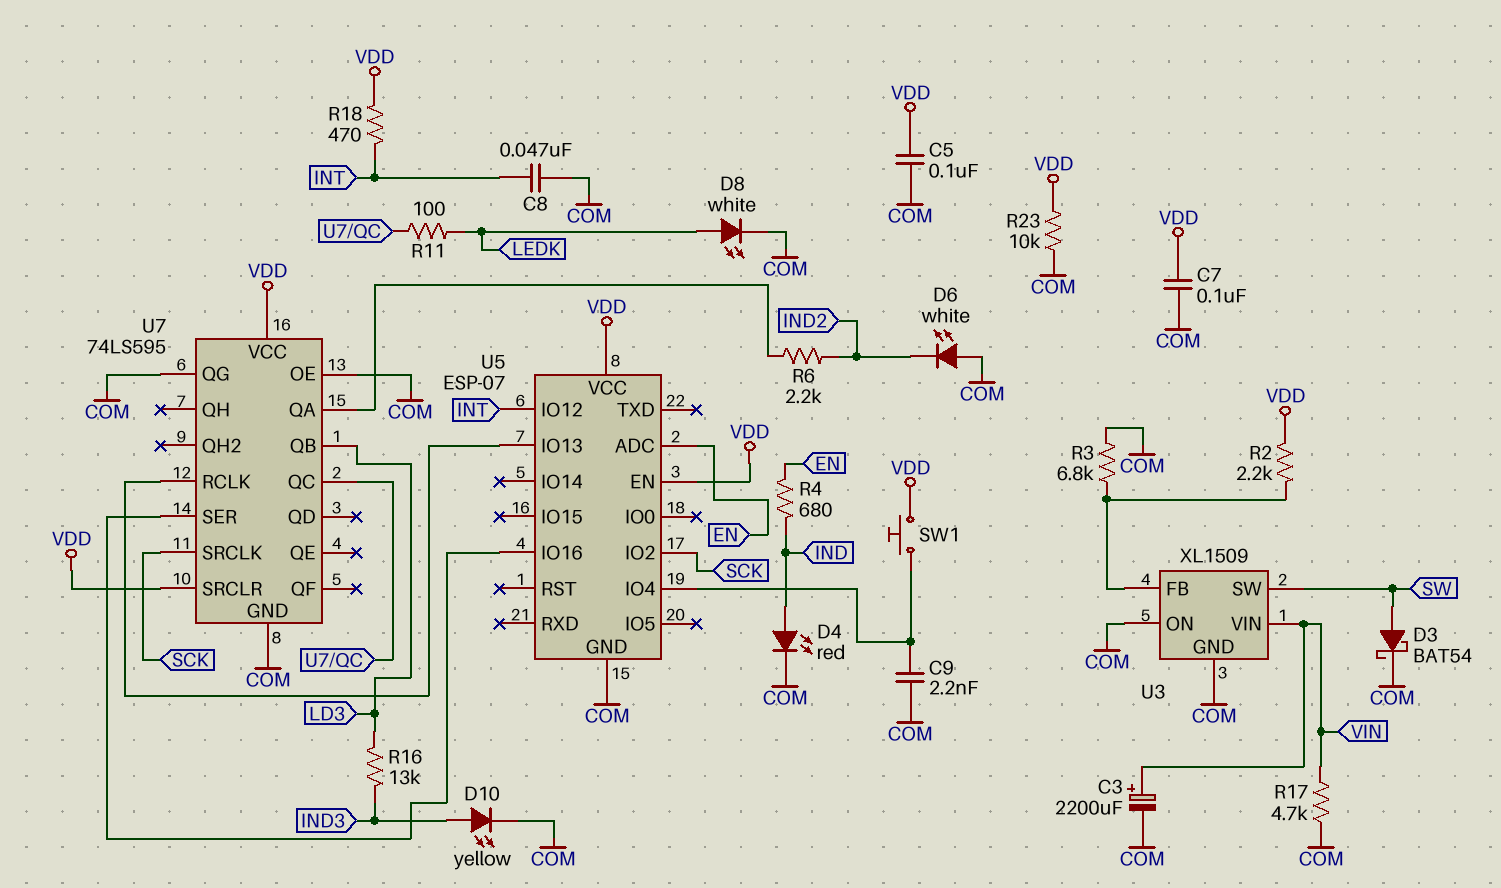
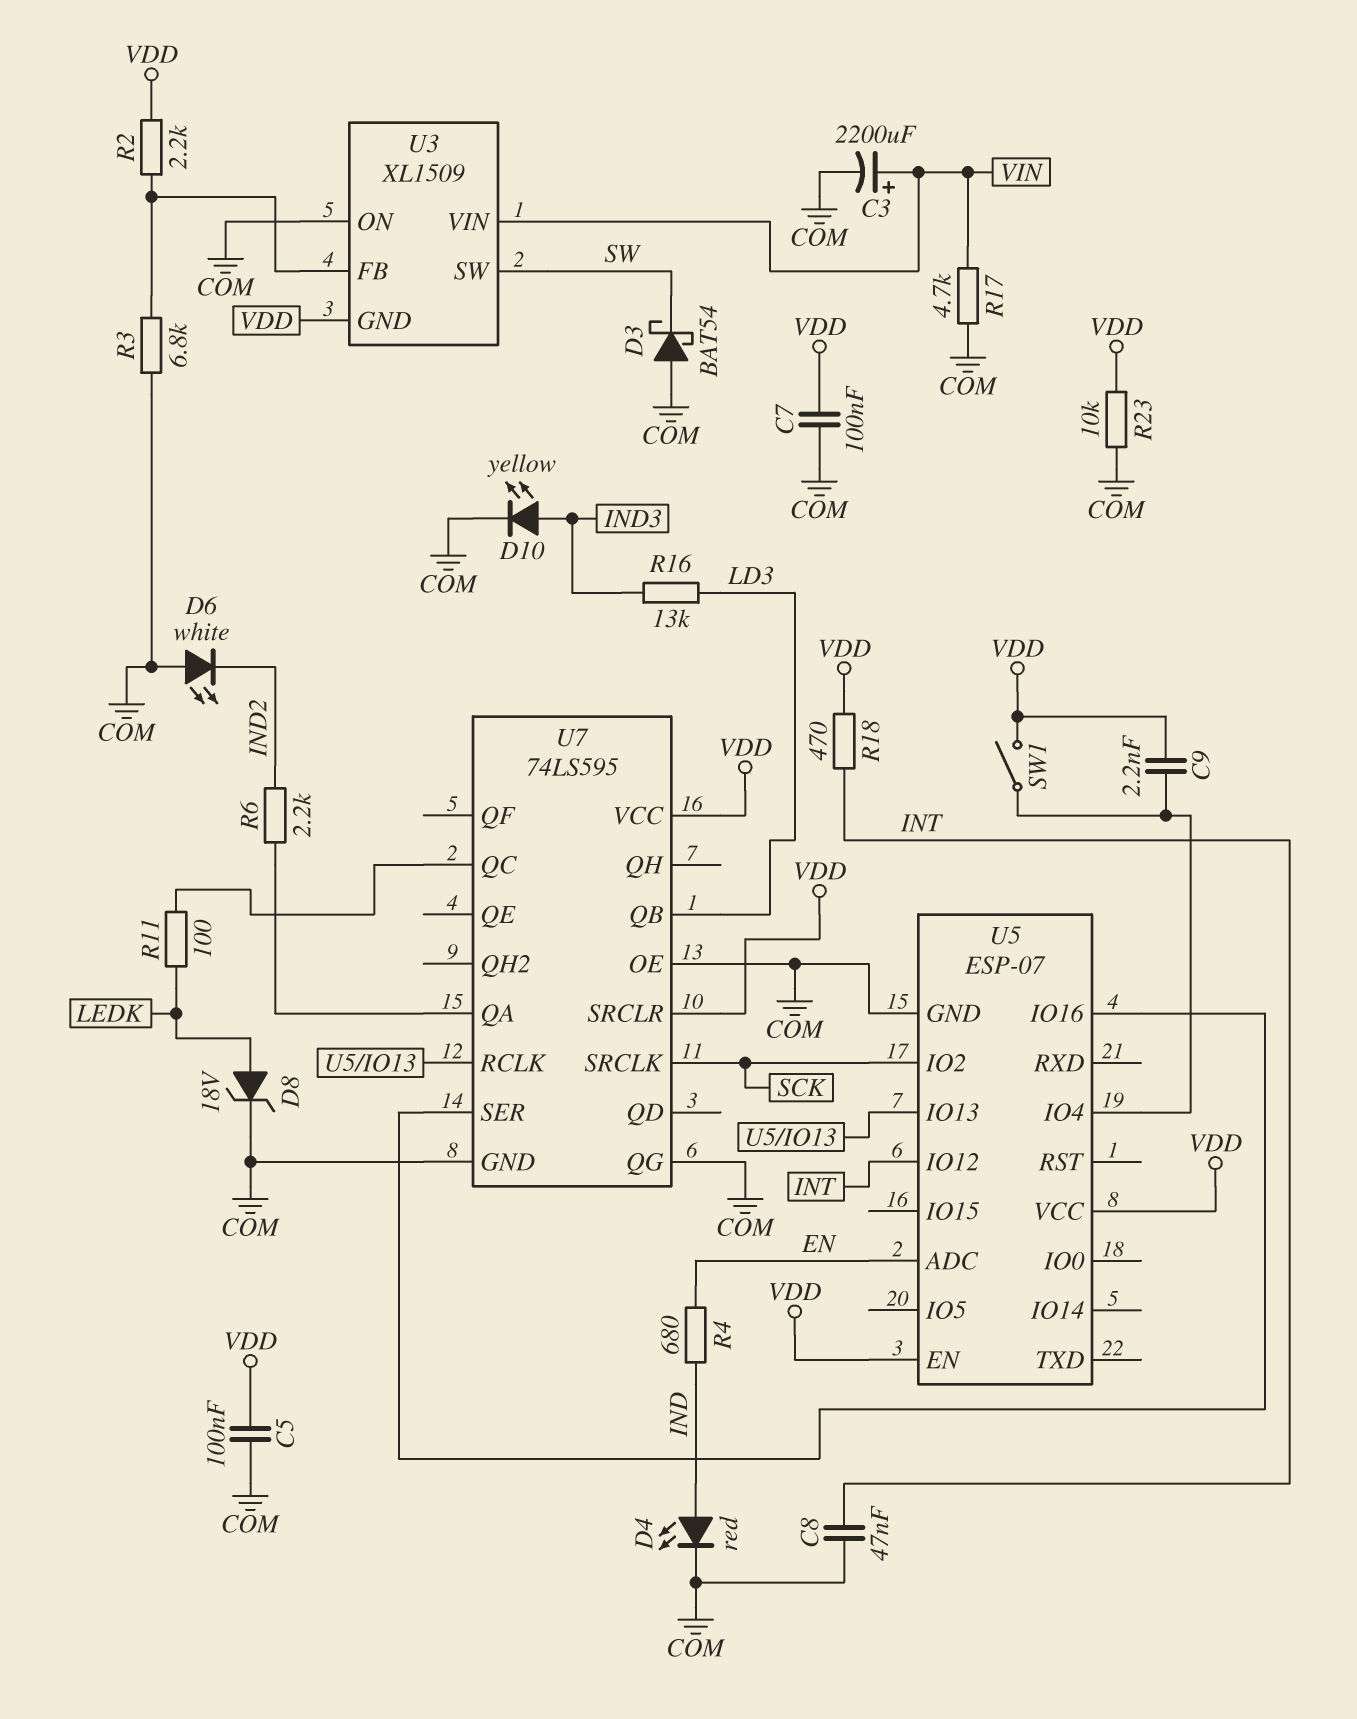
C9: 2.2nF (COM, U5/IO4) -> 2.2nF (U5/IO4, VDD)
D3: schottky BAT54 (A SW, K COM) -> schottky BAT54 (A COM, K SW)
D8: LED white (A LEDK, K COM) -> zener 18V (A LEDK, K COM)
SW1: button (U5/IO4, VDD) -> switch (U5/IO4, VDD)
U3 pin GND: COM -> VDD

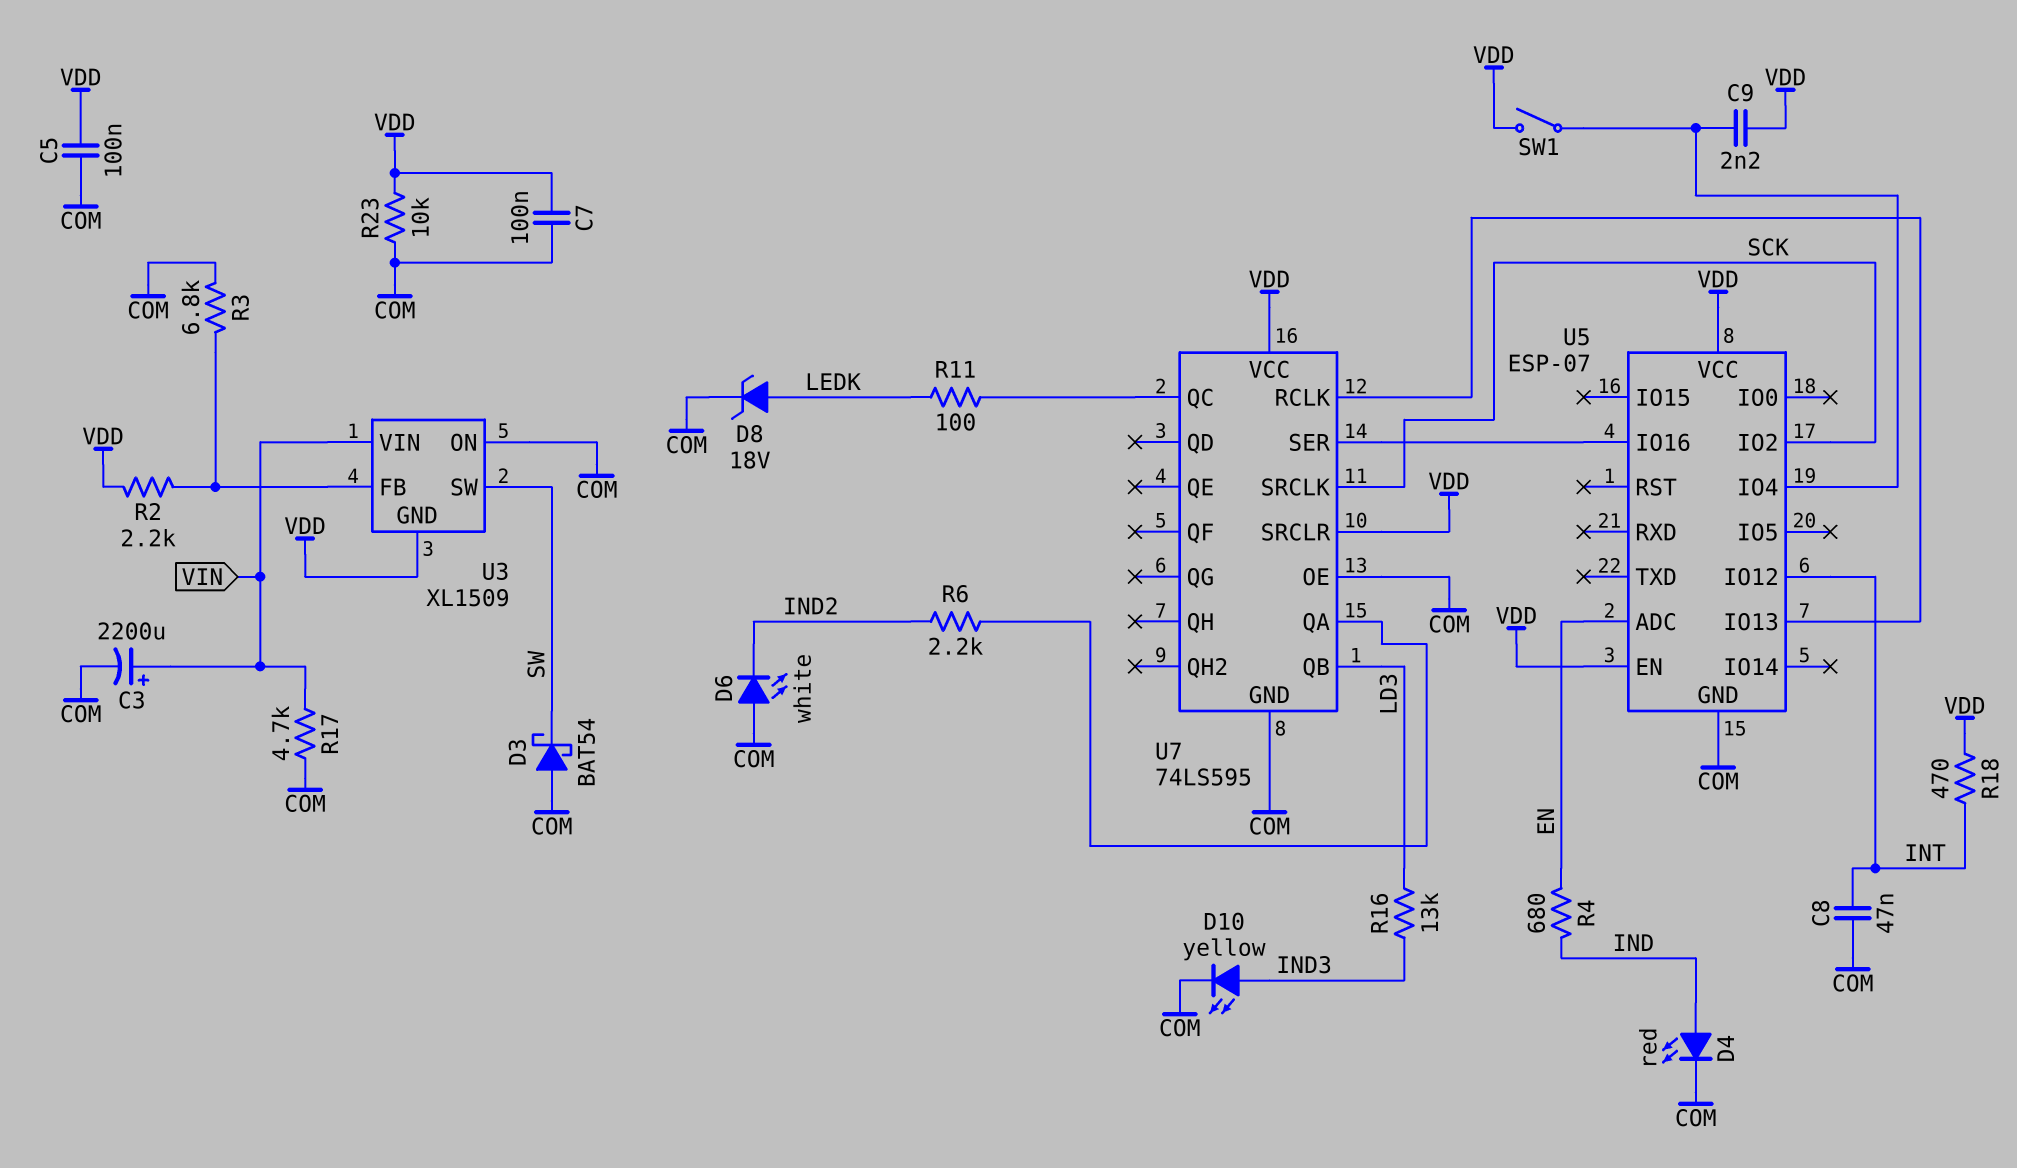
U7 pin QG: COM -> none

